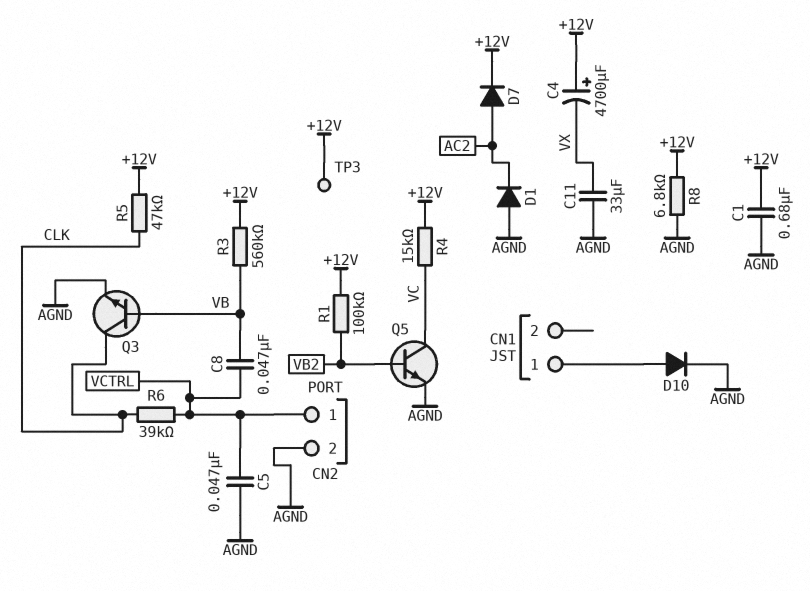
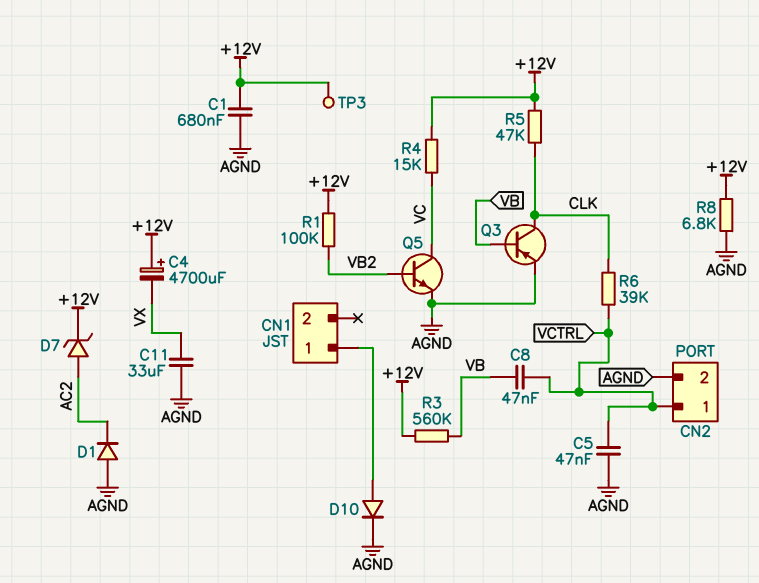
D7: diode (A AC2, K +12V) -> zener (A AC2, K +12V)
Q3: NPN (B VB, C CLK, E AGND) -> PNP (B VB, C CLK, E AGND)

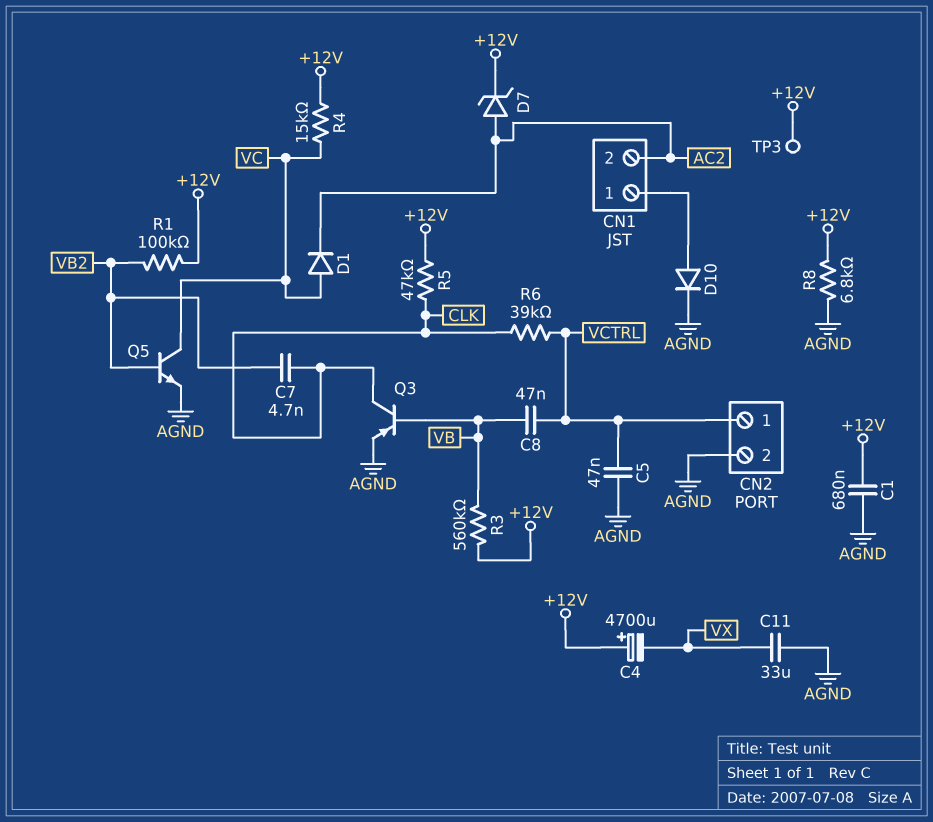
C7: none -> 4.7nF (CLK, VB2)
CN1 pin 2: none -> AC2
D1: diode (A AGND, K AC2) -> diode (A VC, K AC2)

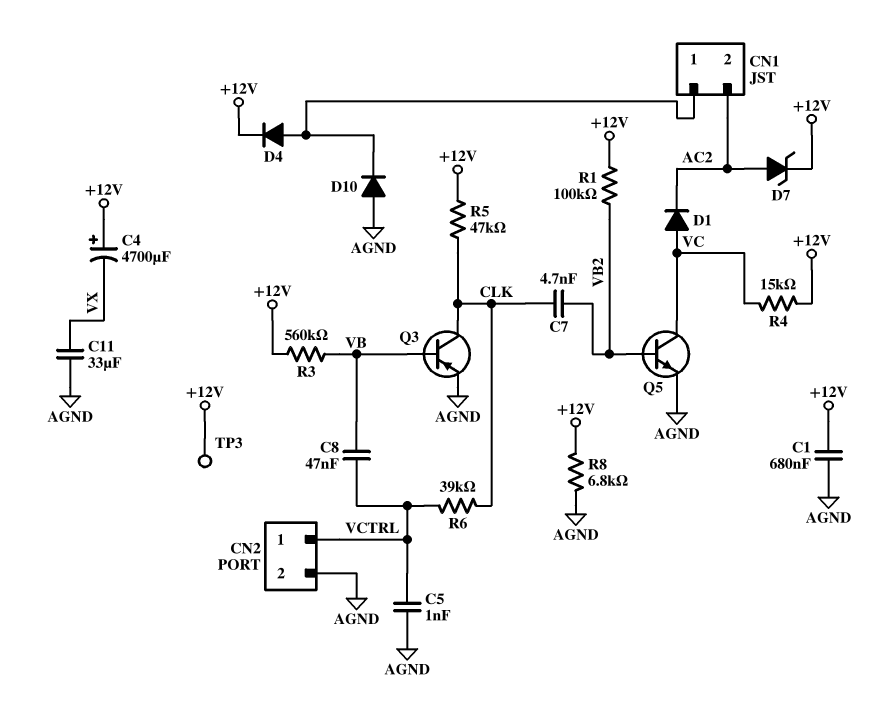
C5: 47nF (AGND, VCTRL) -> 1nF (AGND, VCTRL)
D4: none -> diode (A CN1/1, K +12V)
D10: diode (A CN1/1, K AGND) -> diode (A AGND, K CN1/1)

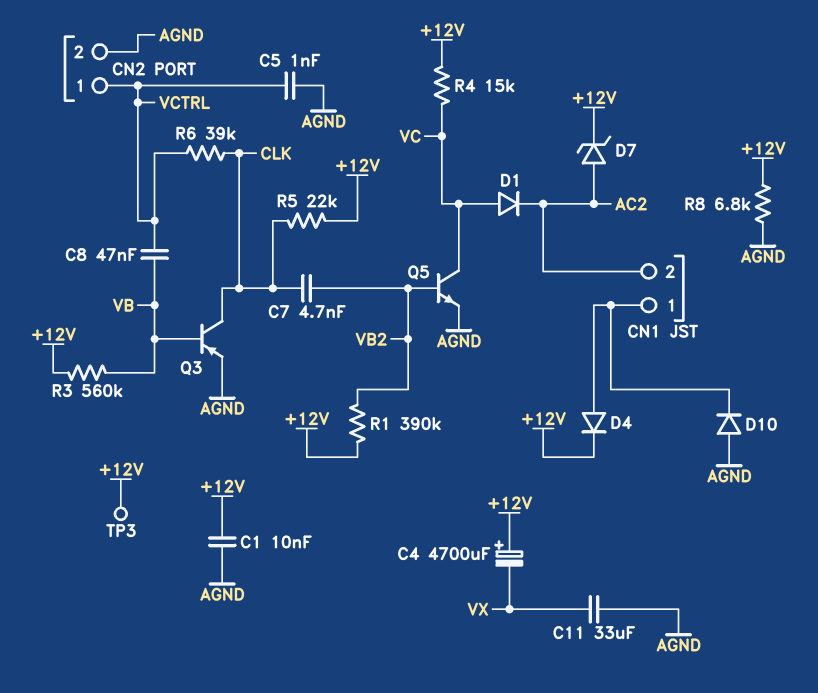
C1: 680nF (+12V, AGND) -> 10nF (+12V, AGND)
R1: 100k (+12V, VB2) -> 390k (+12V, VB2)
R5: 47k (+12V, CLK) -> 22k (+12V, CLK)

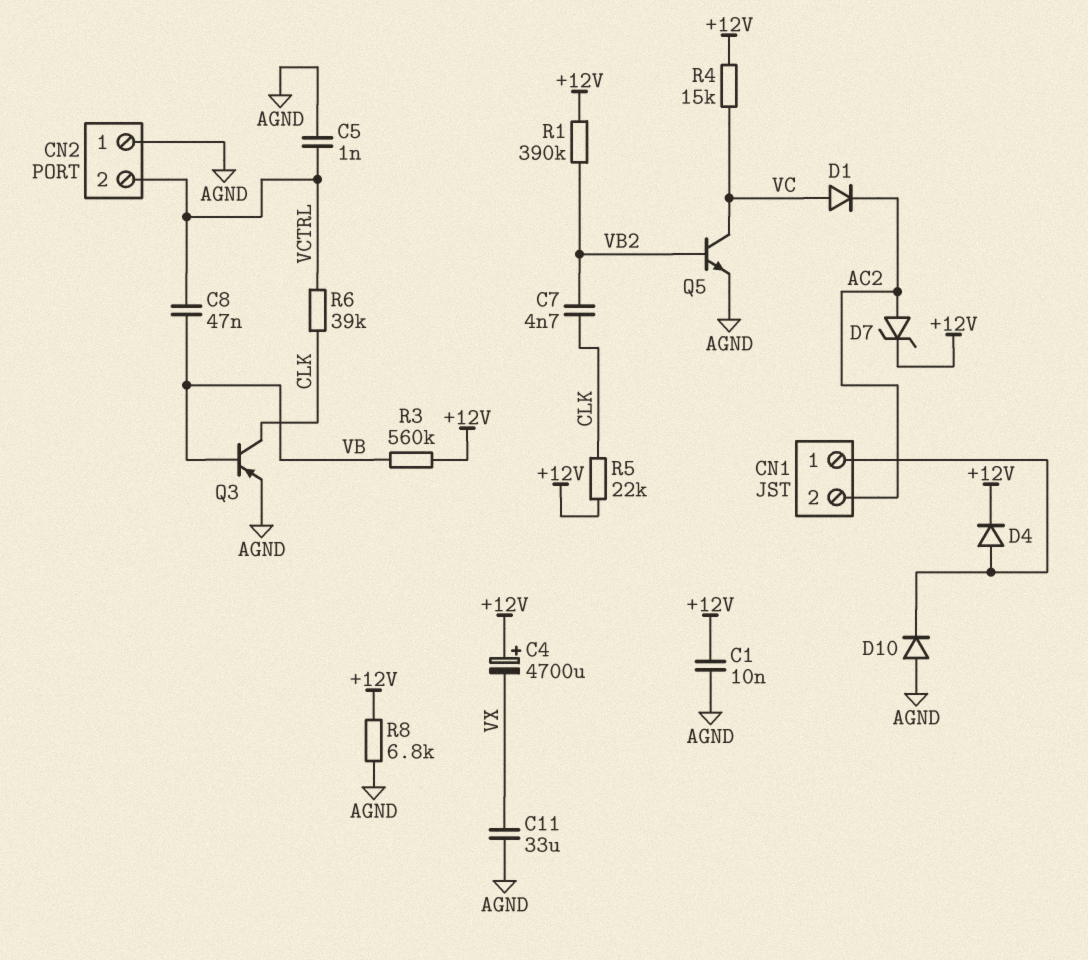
CN2 pin 1: VCTRL -> AGND
CN2 pin 2: AGND -> VCTRL
TP3: test point (+12V) -> none

